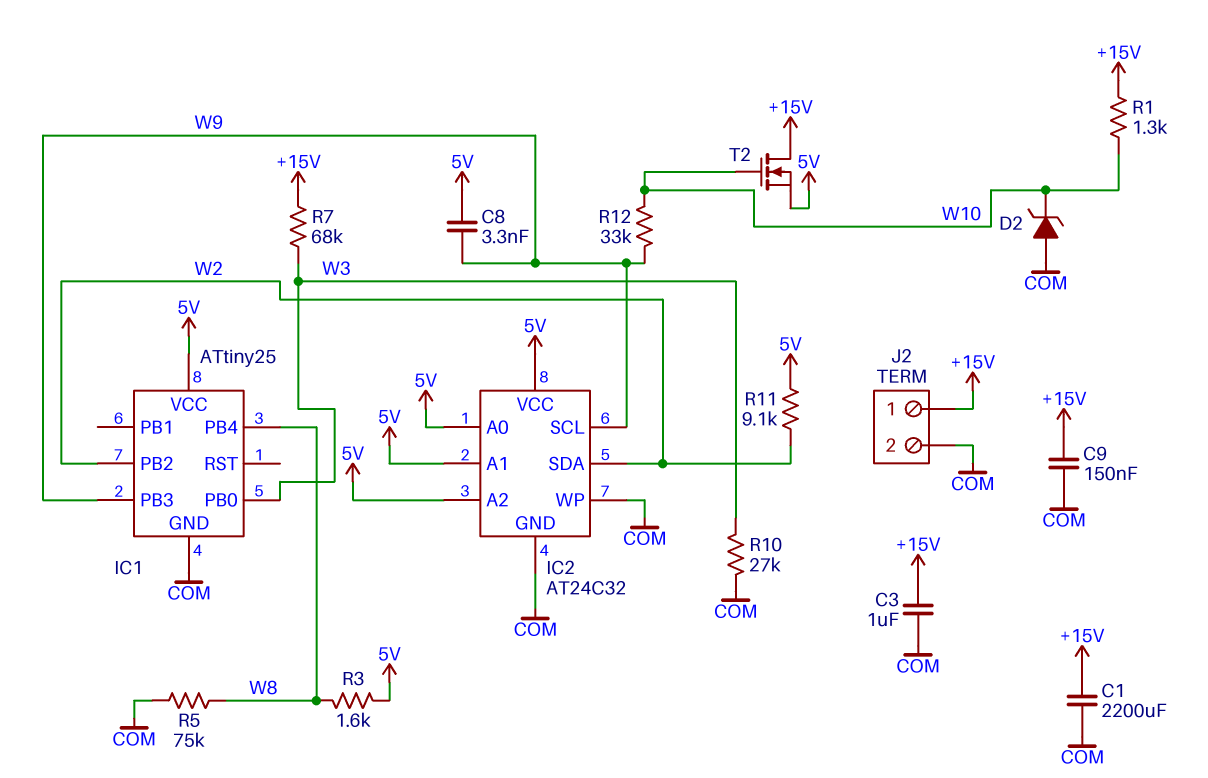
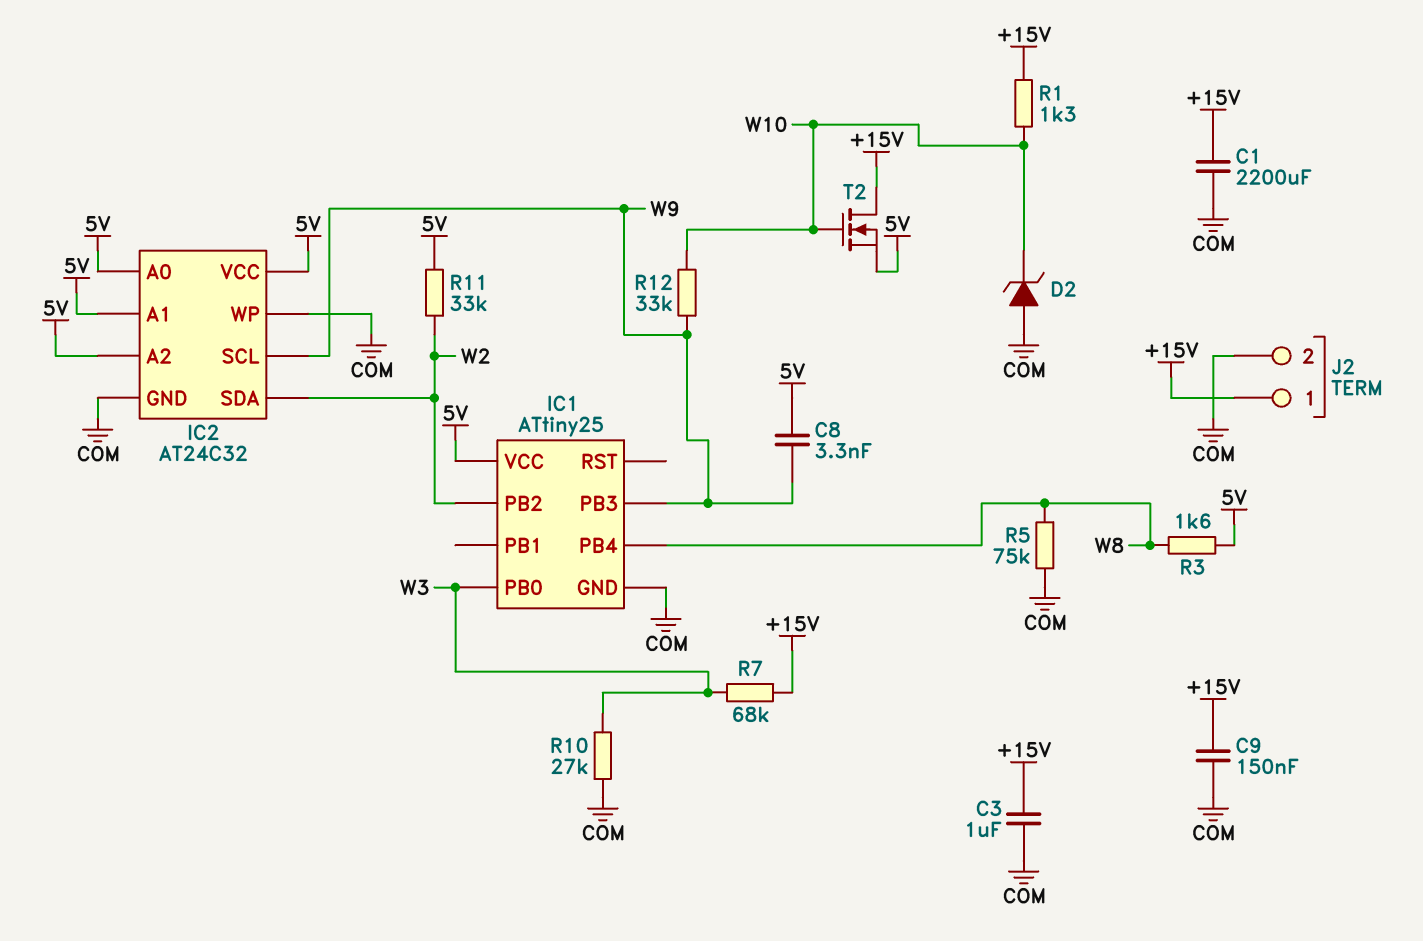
R11: 9.1k (5V, W2) -> 33k (5V, W2)

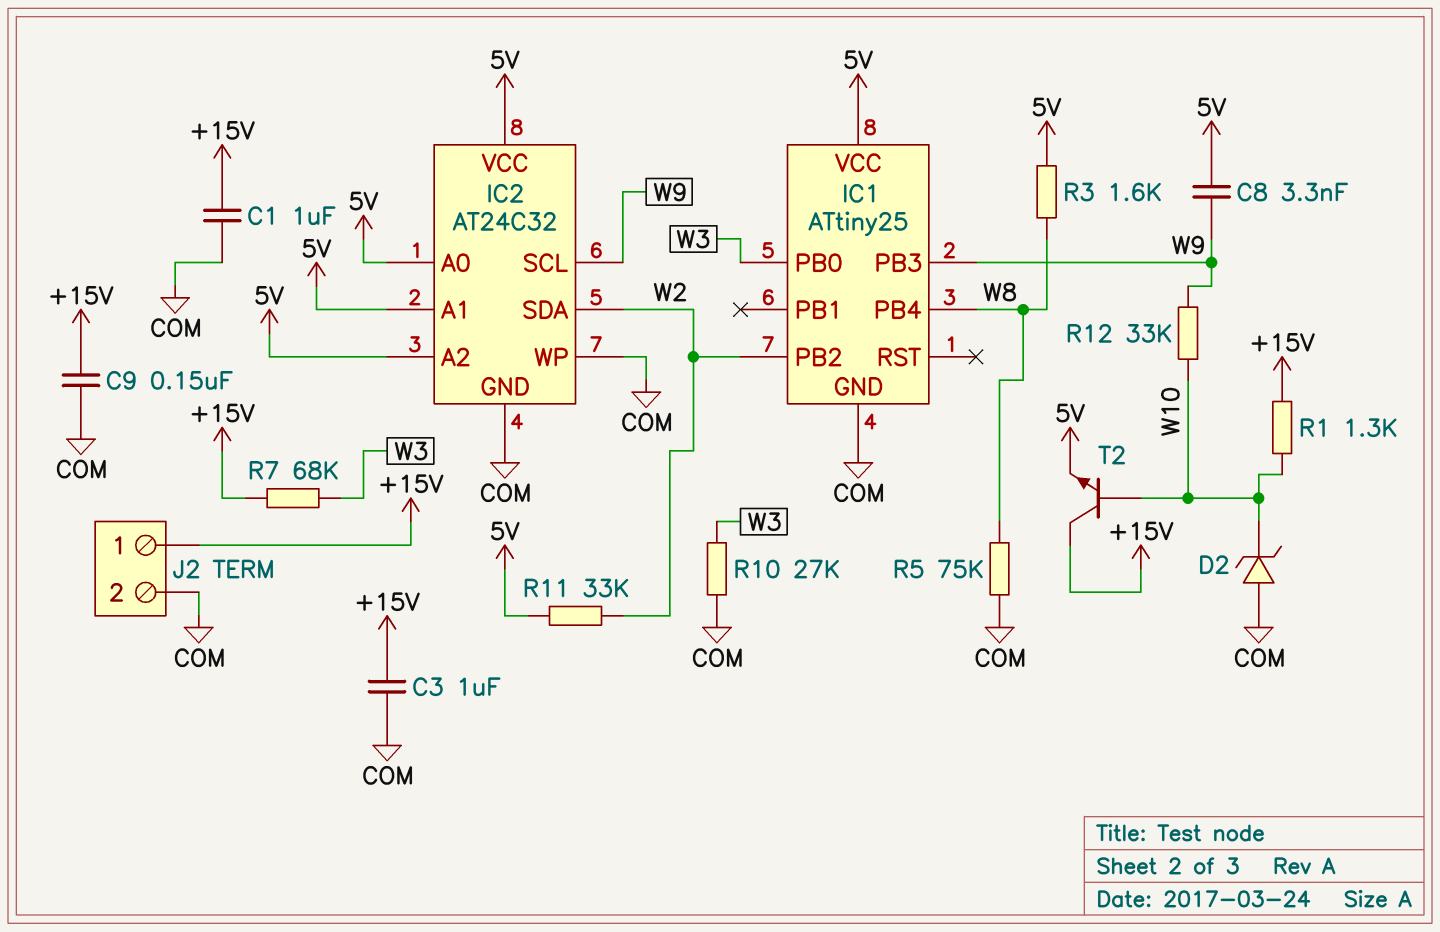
C1: 2200uF (+15V, COM) -> 1uF (+15V, COM)
T2: NMOS (G W10, D +15V, S 5V) -> NPN (B W10, C +15V, E 5V)

